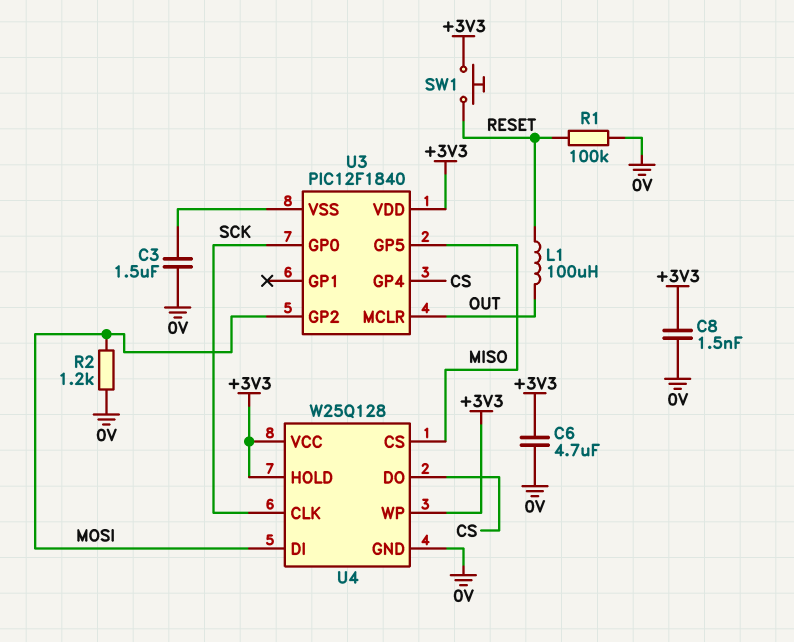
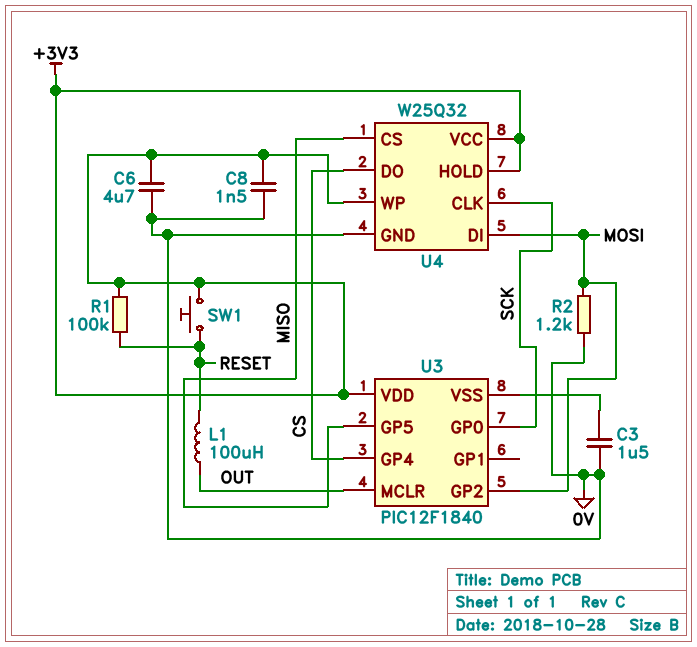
R1: 100k (0V, RESET) -> 100k (+3V3, RESET)
U4: W25Q128 -> W25Q32

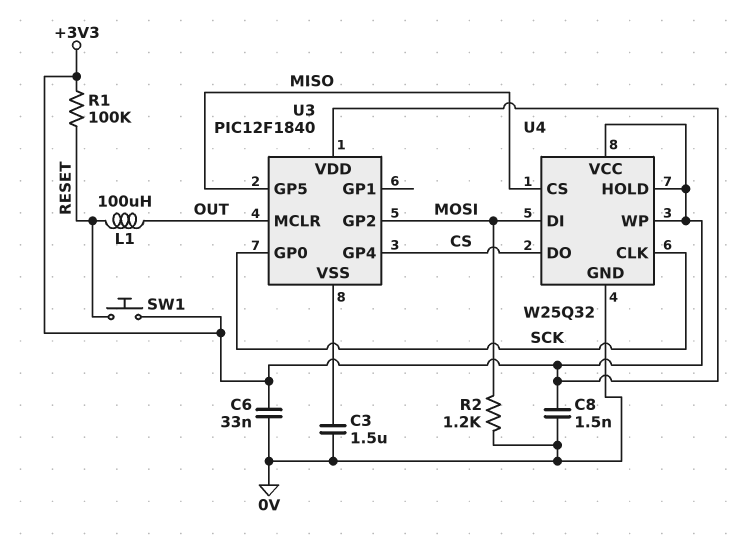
C6: 4.7uF (+3V3, 0V) -> 33nF (+3V3, 0V)

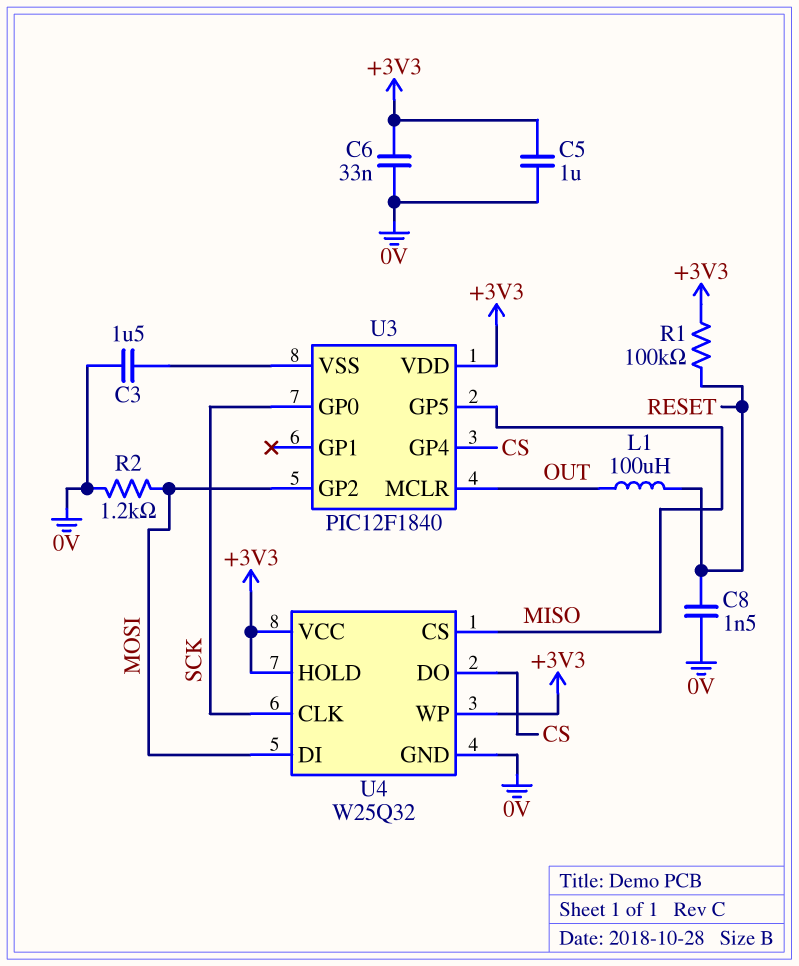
C5: none -> 1uF (+3V3, 0V)
C8: 1.5nF (+3V3, 0V) -> 1.5nF (0V, RESET)
SW1: button (+3V3, RESET) -> none

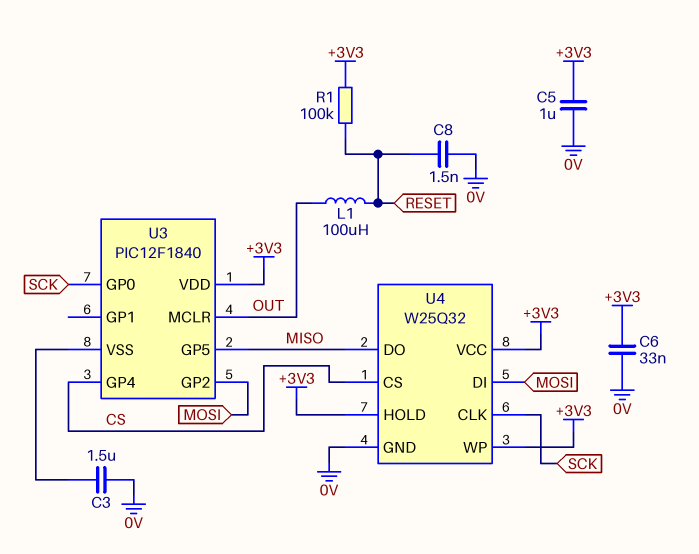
R2: 1.2k (0V, MOSI) -> none
U4 pin CS: MISO -> CS
U4 pin DO: CS -> MISO

